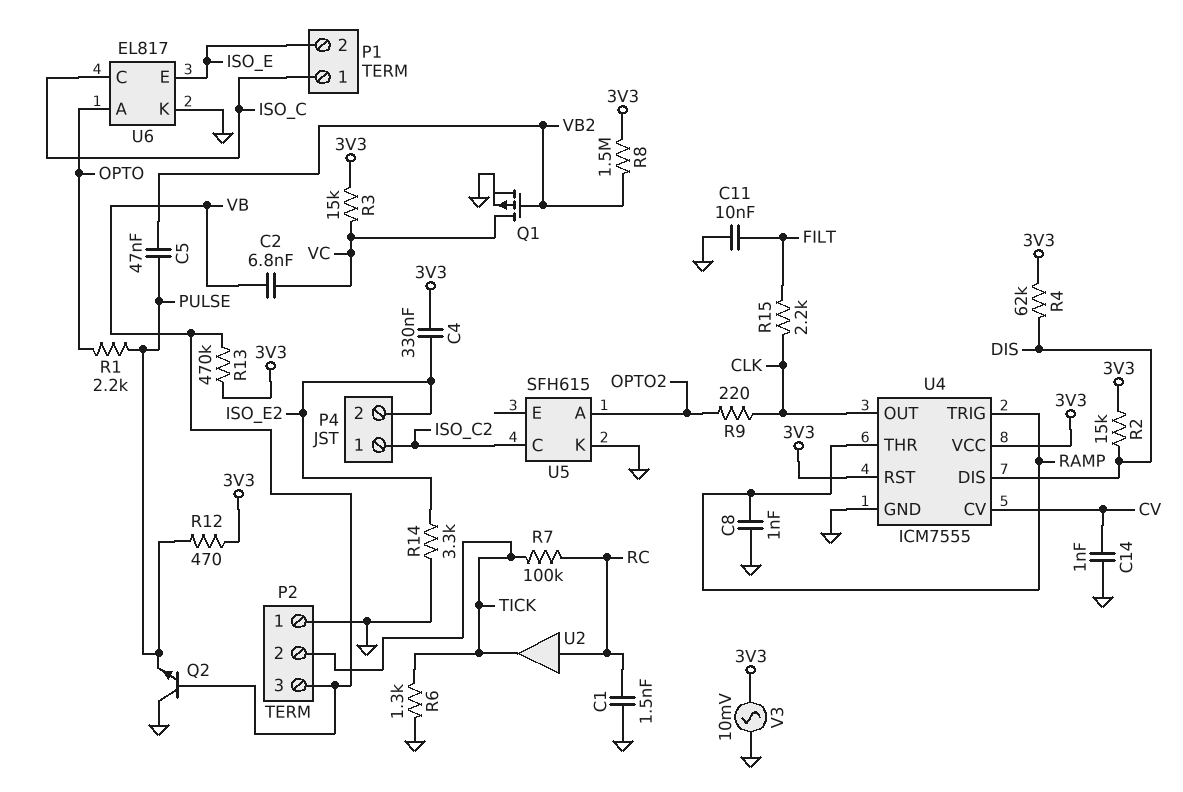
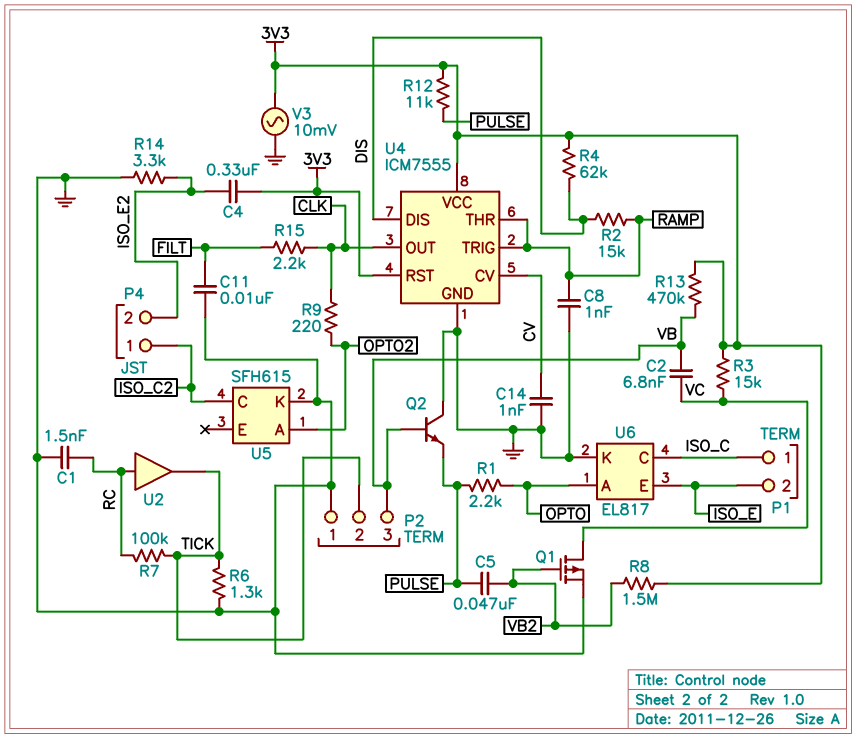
R2: 15k (3V3, DIS) -> 15k (DIS, RAMP)
R12: 470 (3V3, PULSE) -> 11k (3V3, PULSE)

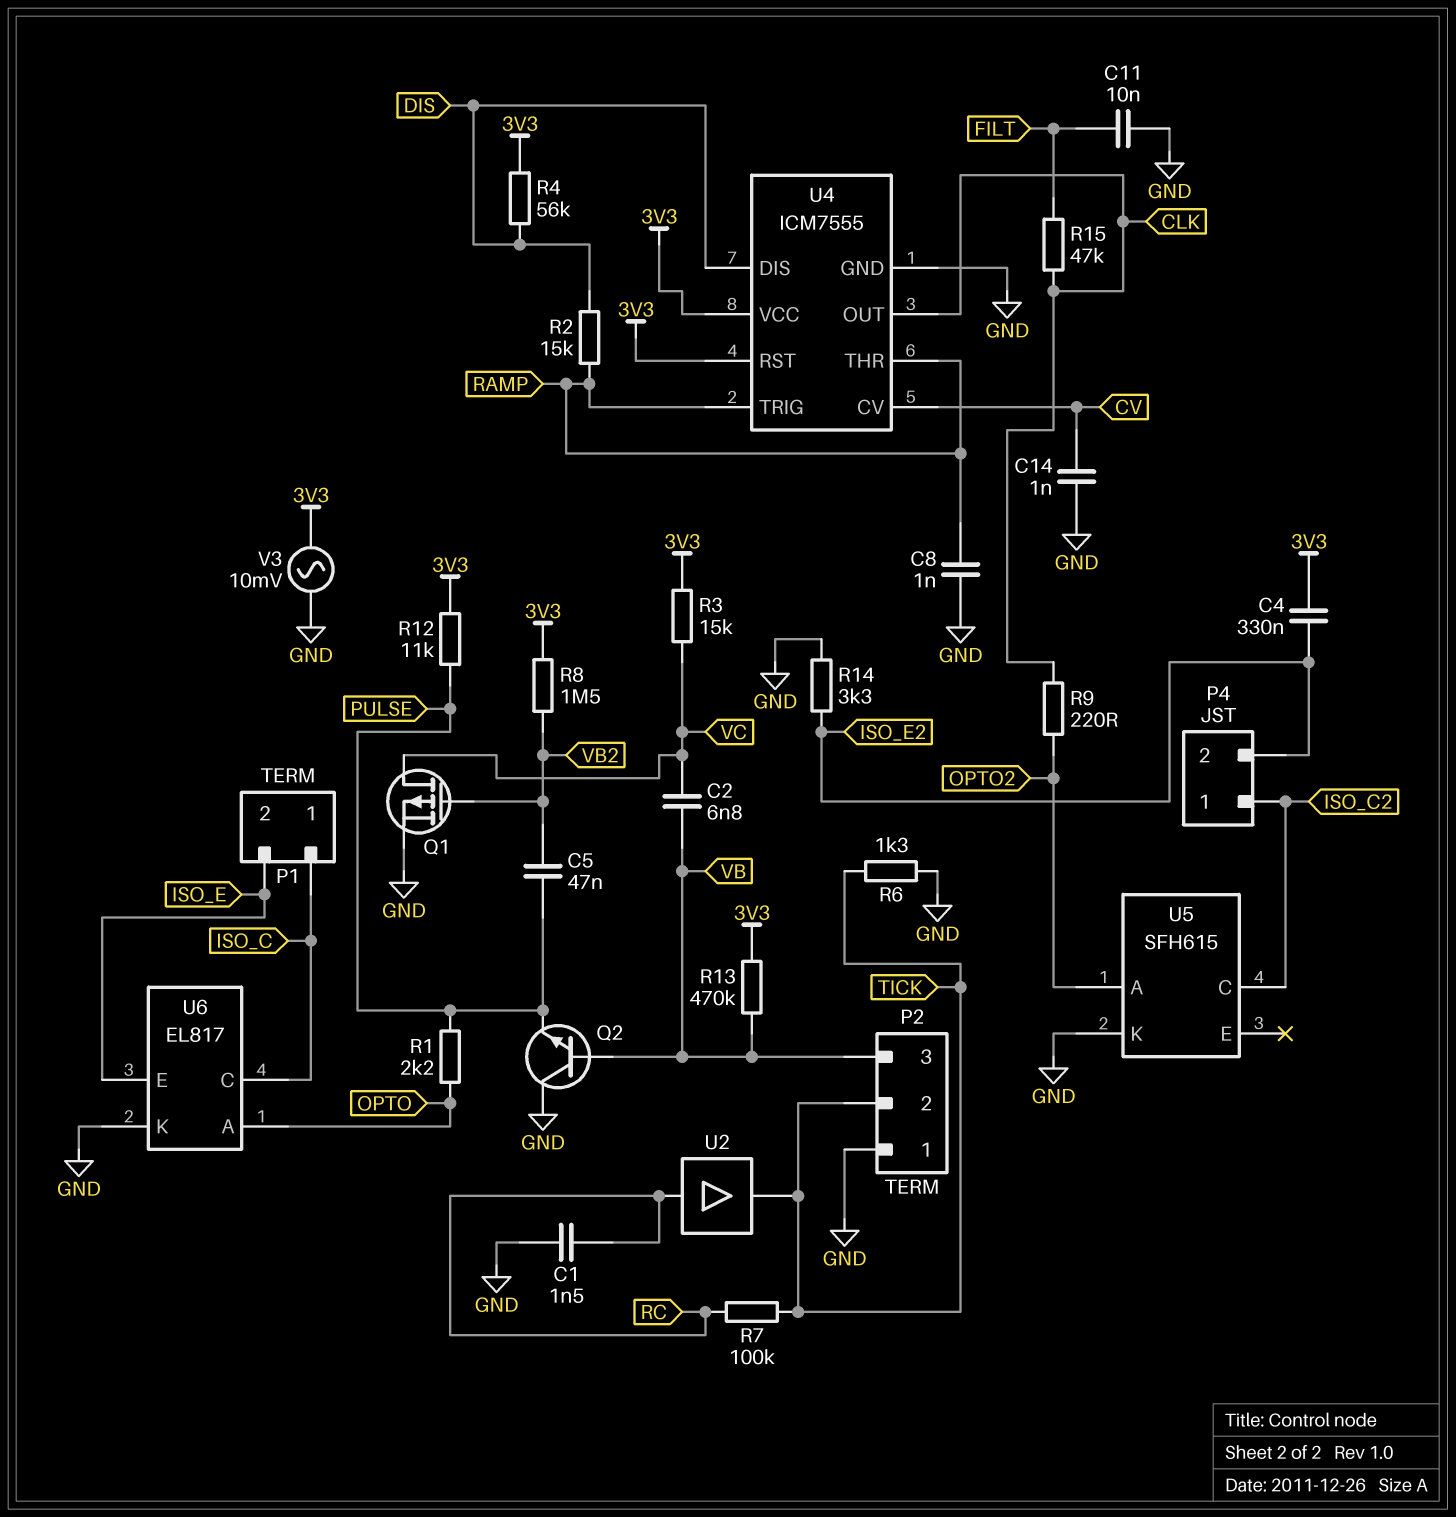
R4: 62k (3V3, DIS) -> 56k (3V3, DIS)
R15: 2.2k (CLK, FILT) -> 47k (CLK, FILT)

